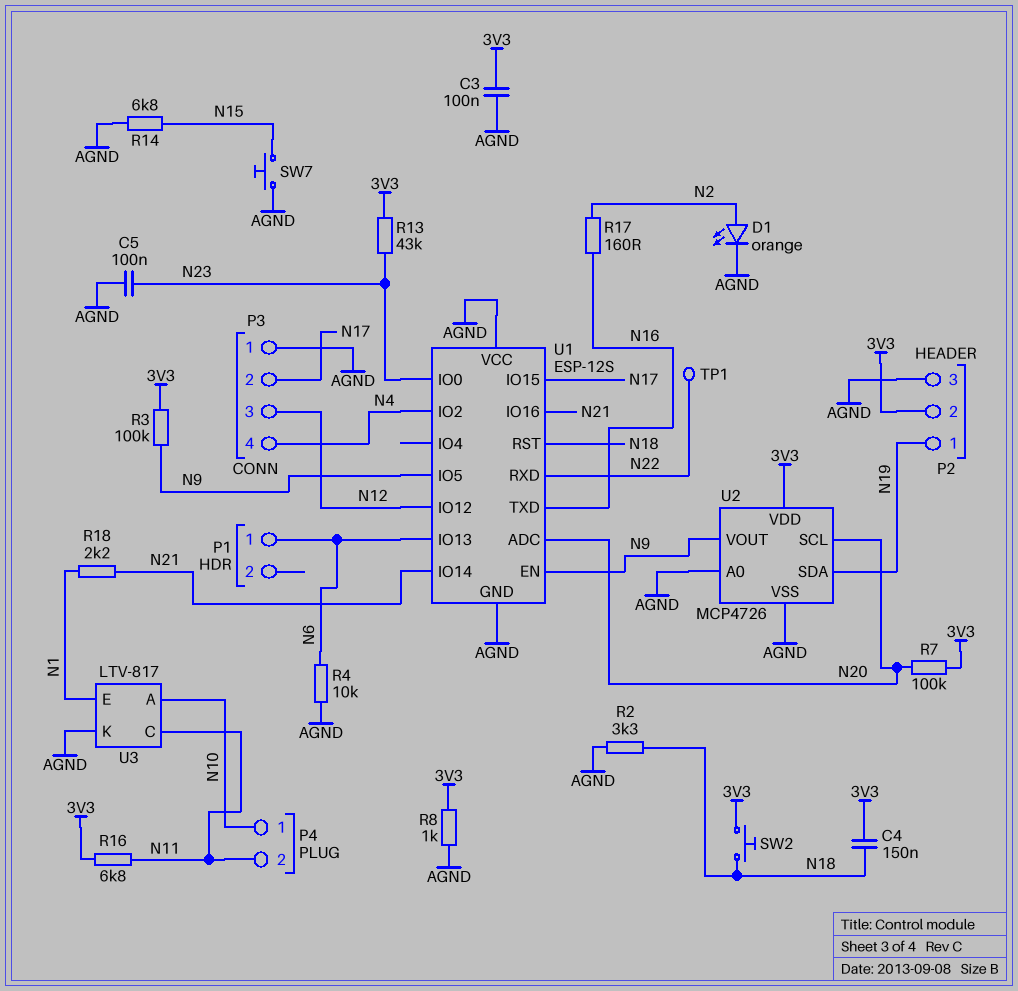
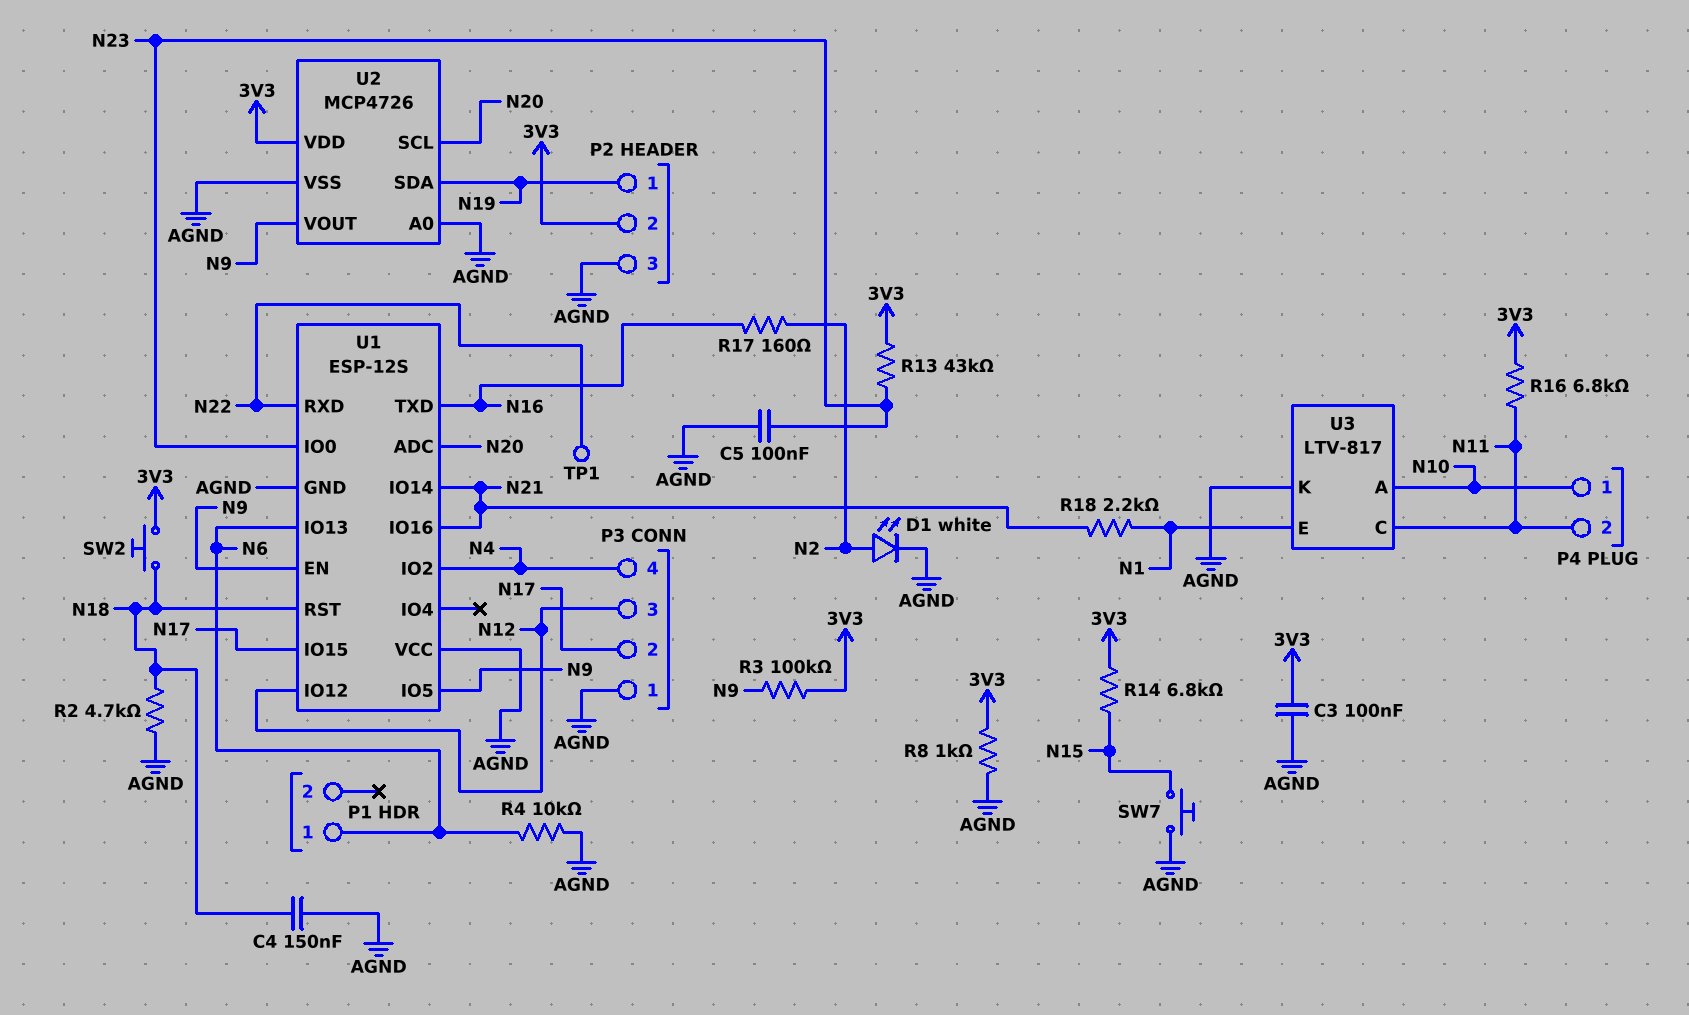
C4: 150nF (3V3, N18) -> 150nF (AGND, N18)
D1: LED orange (A N2, K AGND) -> LED white (A N2, K AGND)
R2: 3.3k (AGND, N18) -> 4.7k (AGND, N18)
R7: 100k (3V3, N20) -> none
R14: 6.8k (AGND, N15) -> 6.8k (3V3, N15)

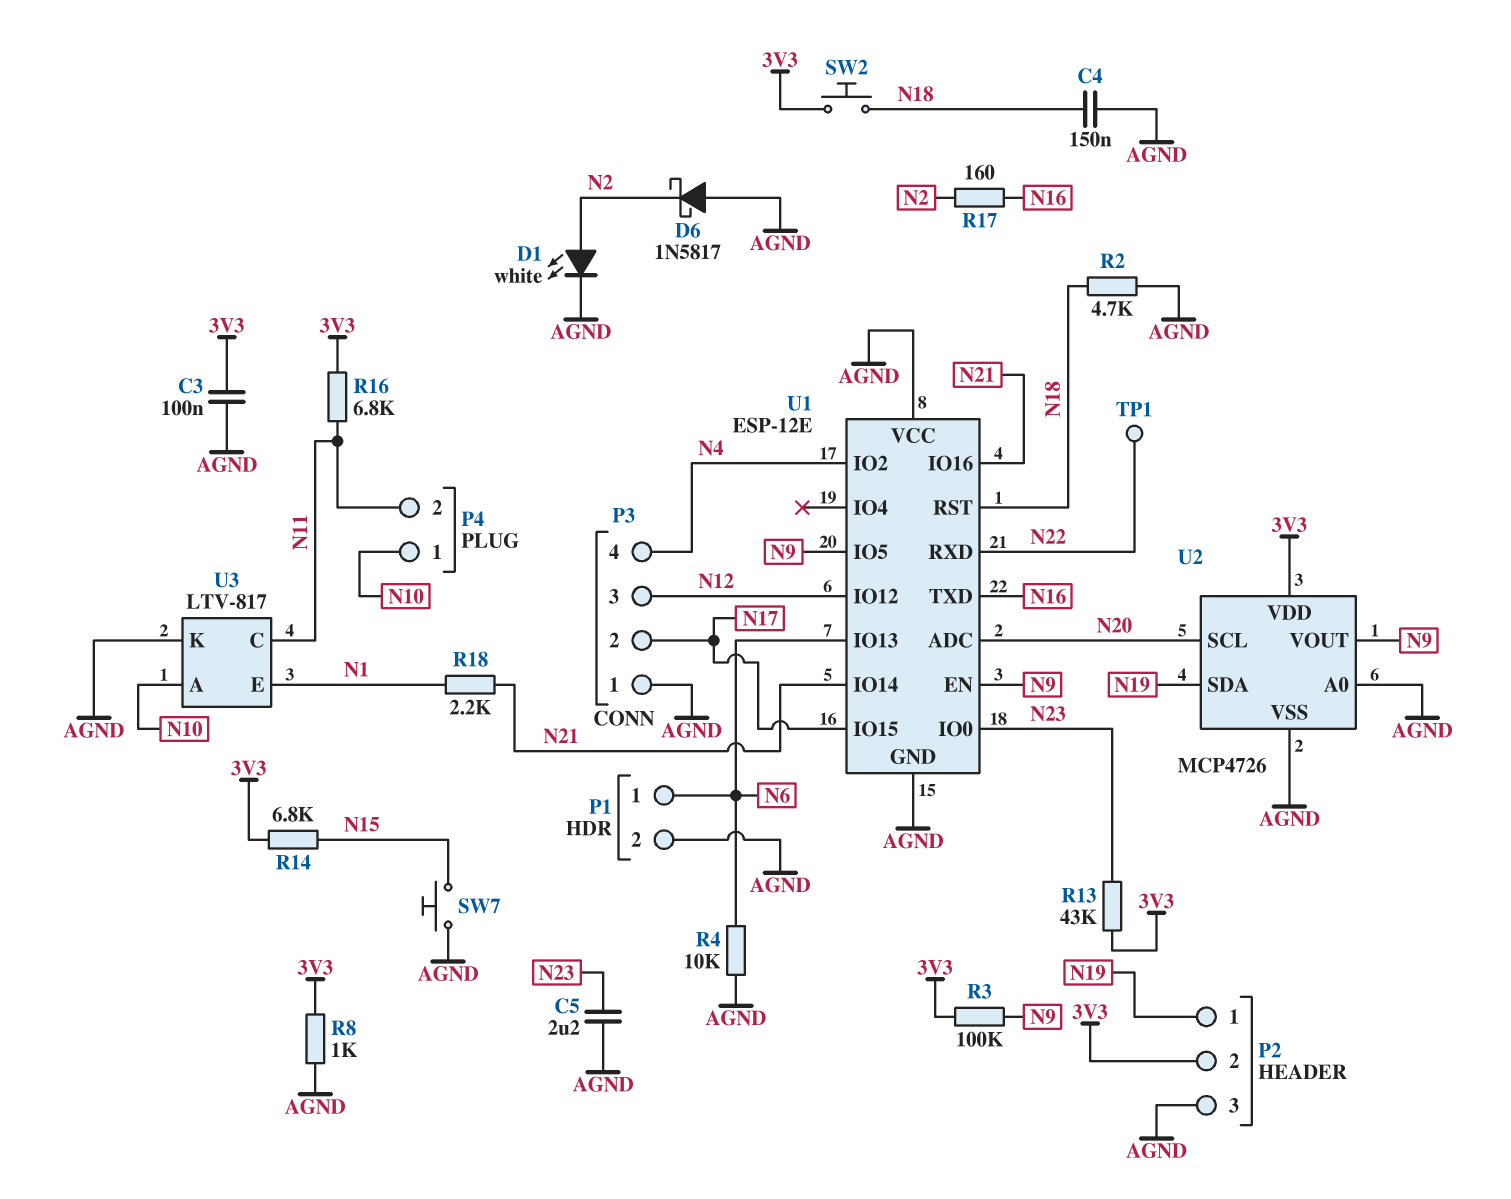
C5: 100nF (AGND, N23) -> 2.2uF (AGND, N23)
D6: none -> schottky 1N5817 (A AGND, K N2)
P1 pin 2: none -> AGND
U1: ESP-12S -> ESP-12E

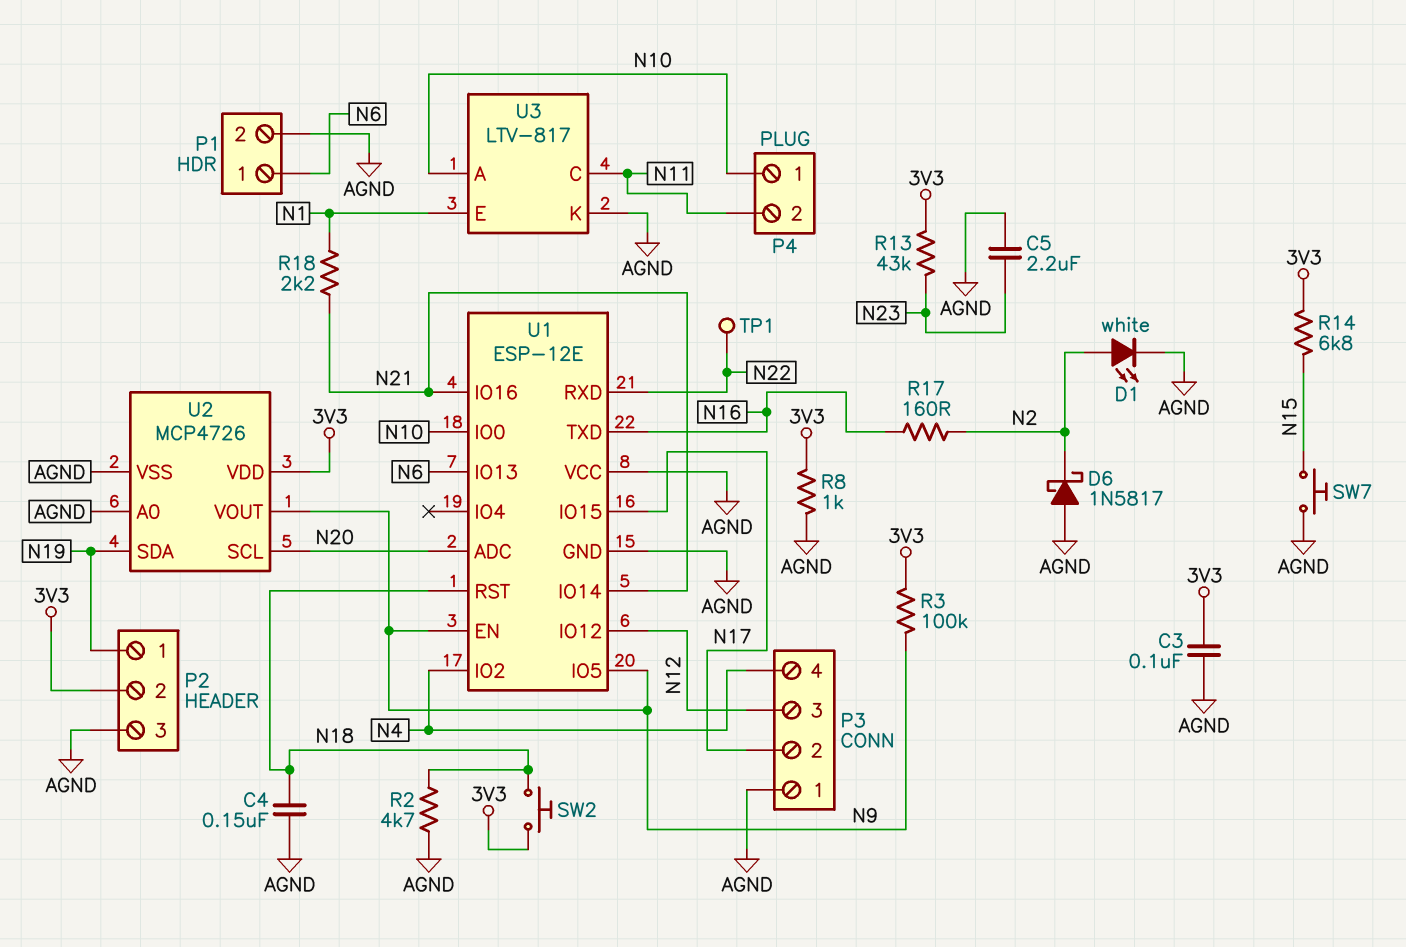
R4: 10k (AGND, N6) -> none
R16: 6.8k (3V3, N11) -> none
U1 pin IO0: N23 -> N10

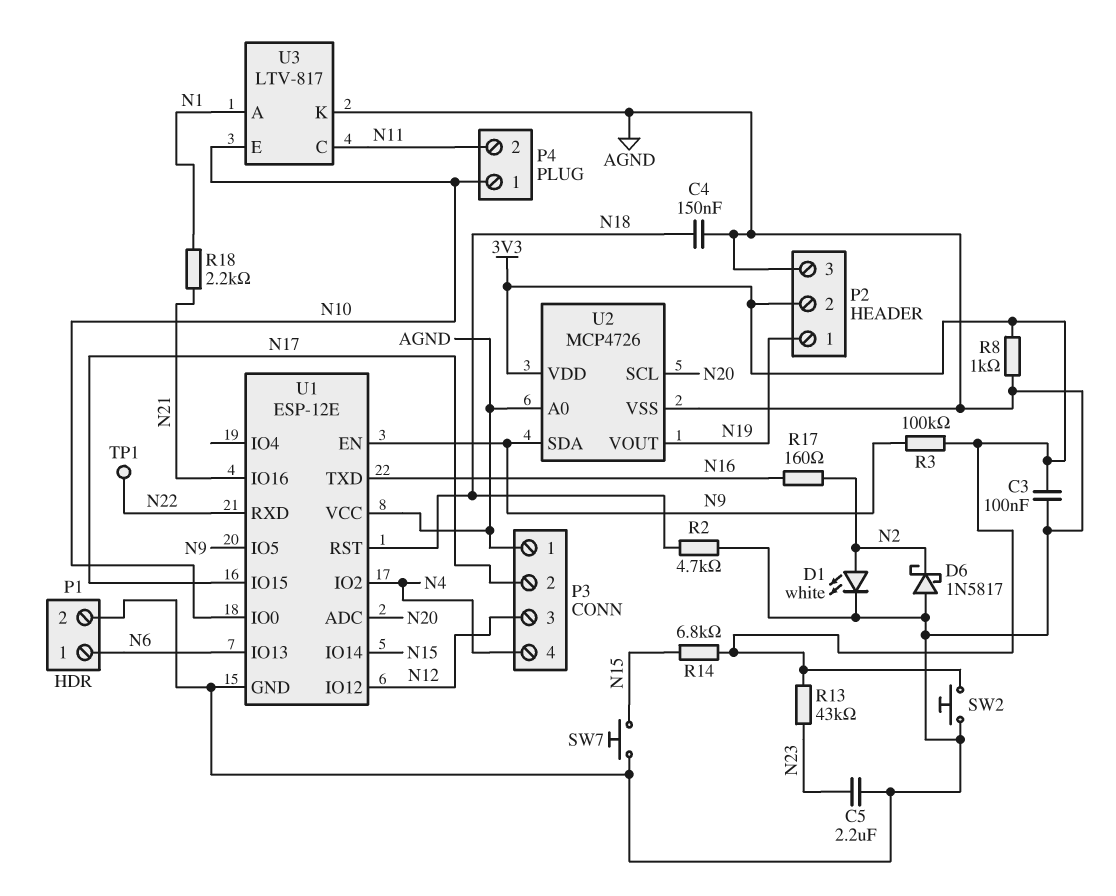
SW2: button (3V3, N18) -> button (3V3, AGND)
U1 pin IO14: N21 -> N15
U2 pin SDA: N19 -> N9
U2 pin VOUT: N9 -> N19
U3 pin A: N10 -> N1
U3 pin E: N1 -> N10

